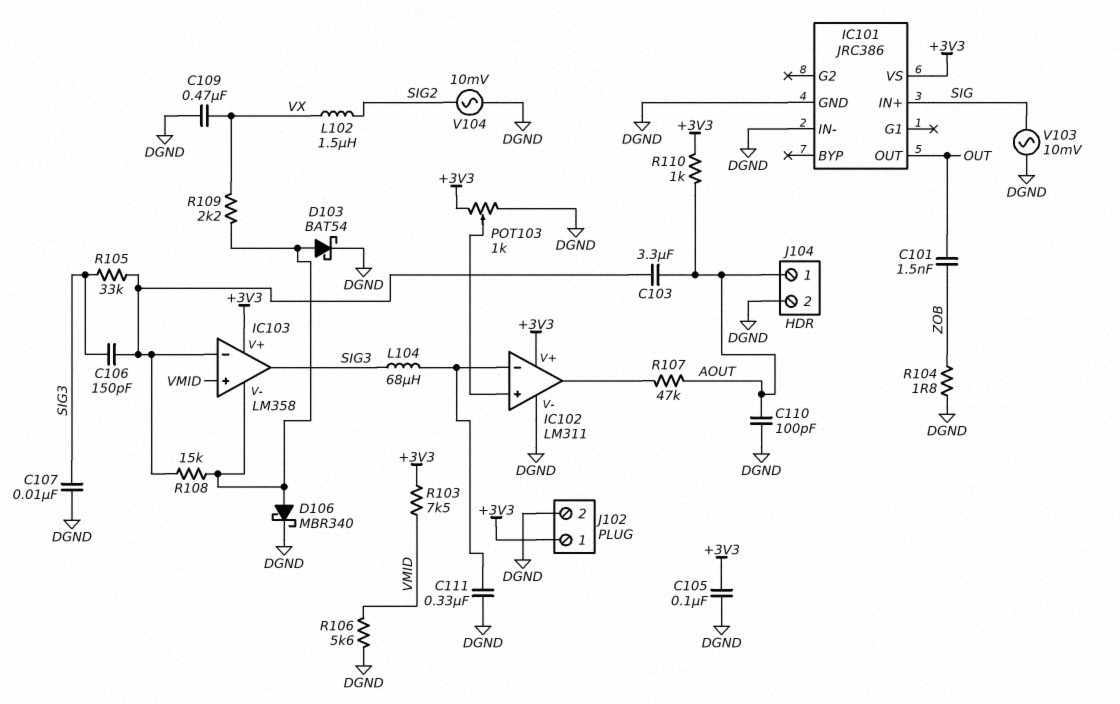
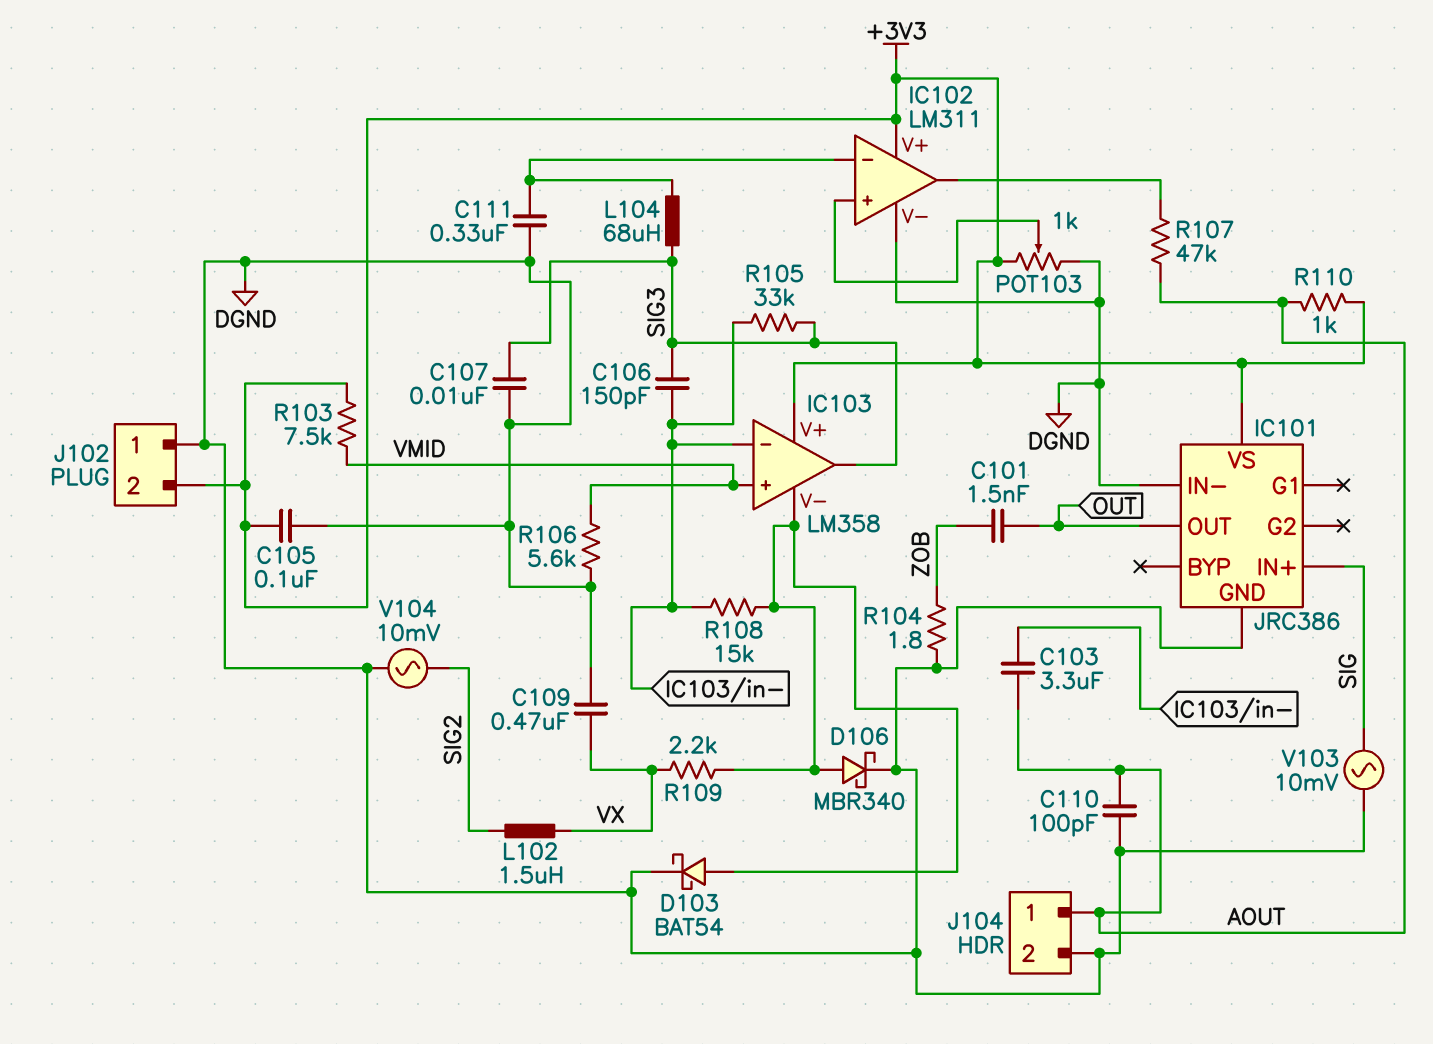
J102 pin 1: +3V3 -> DGND
J102 pin 2: DGND -> +3V3

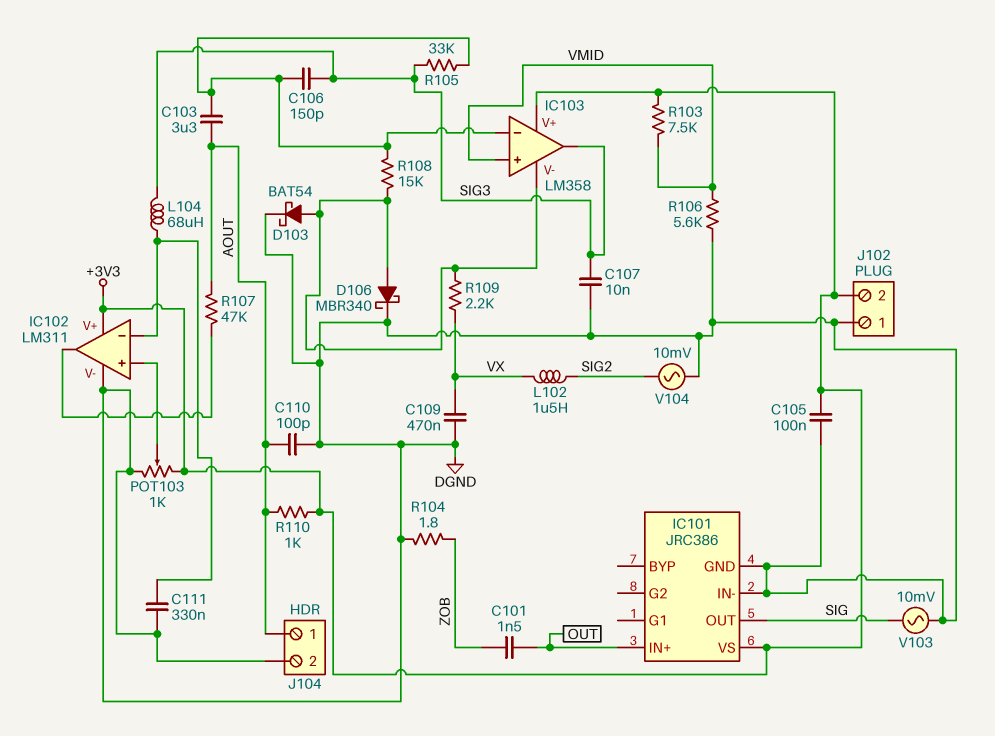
IC101 pin IN+: SIG -> OUT
IC101 pin OUT: OUT -> SIG

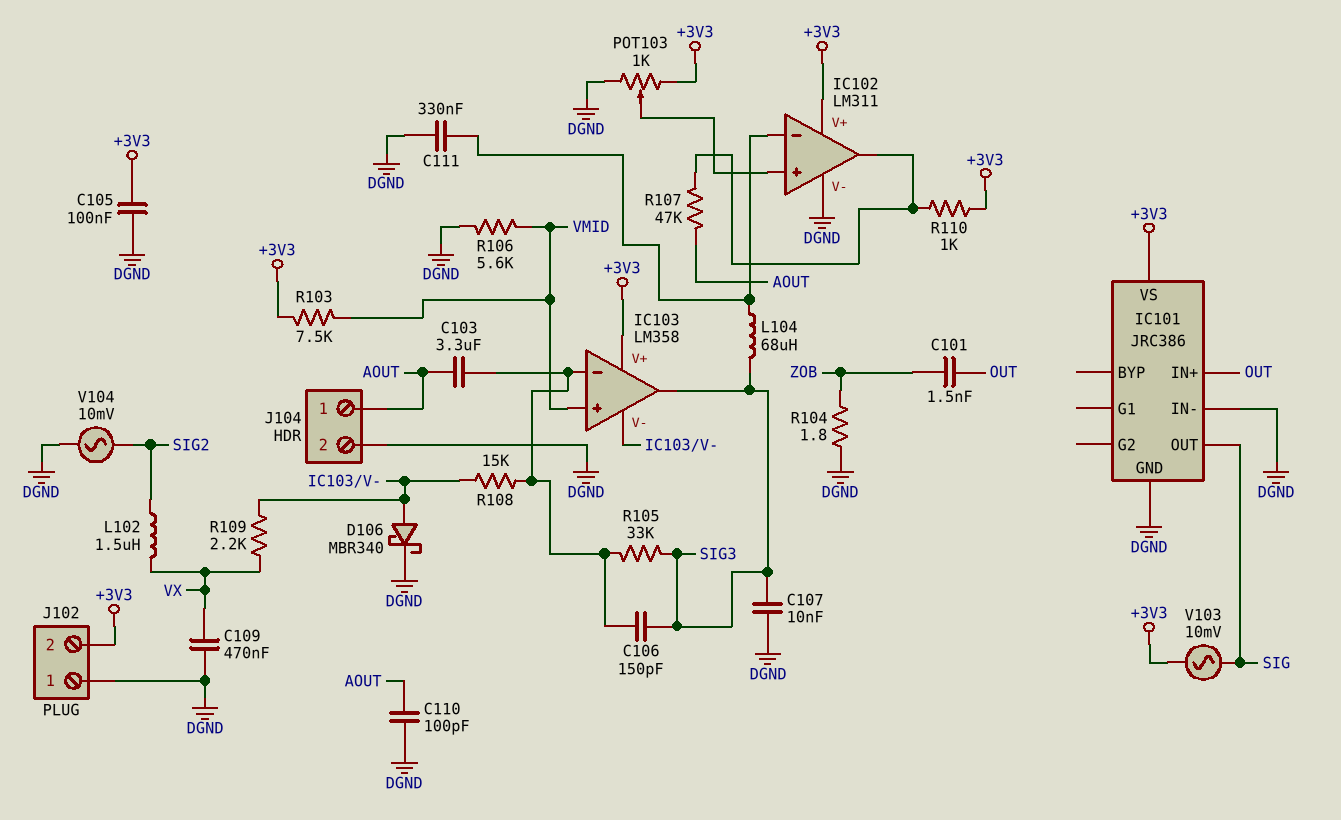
D103: schottky BAT54 (A IC103/V-, K DGND) -> none
R110: 1k (+3V3, AOUT) -> 1k (+3V3, IC102/out)
V103: AC 10mV (DGND, SIG) -> AC 10mV (+3V3, SIG)

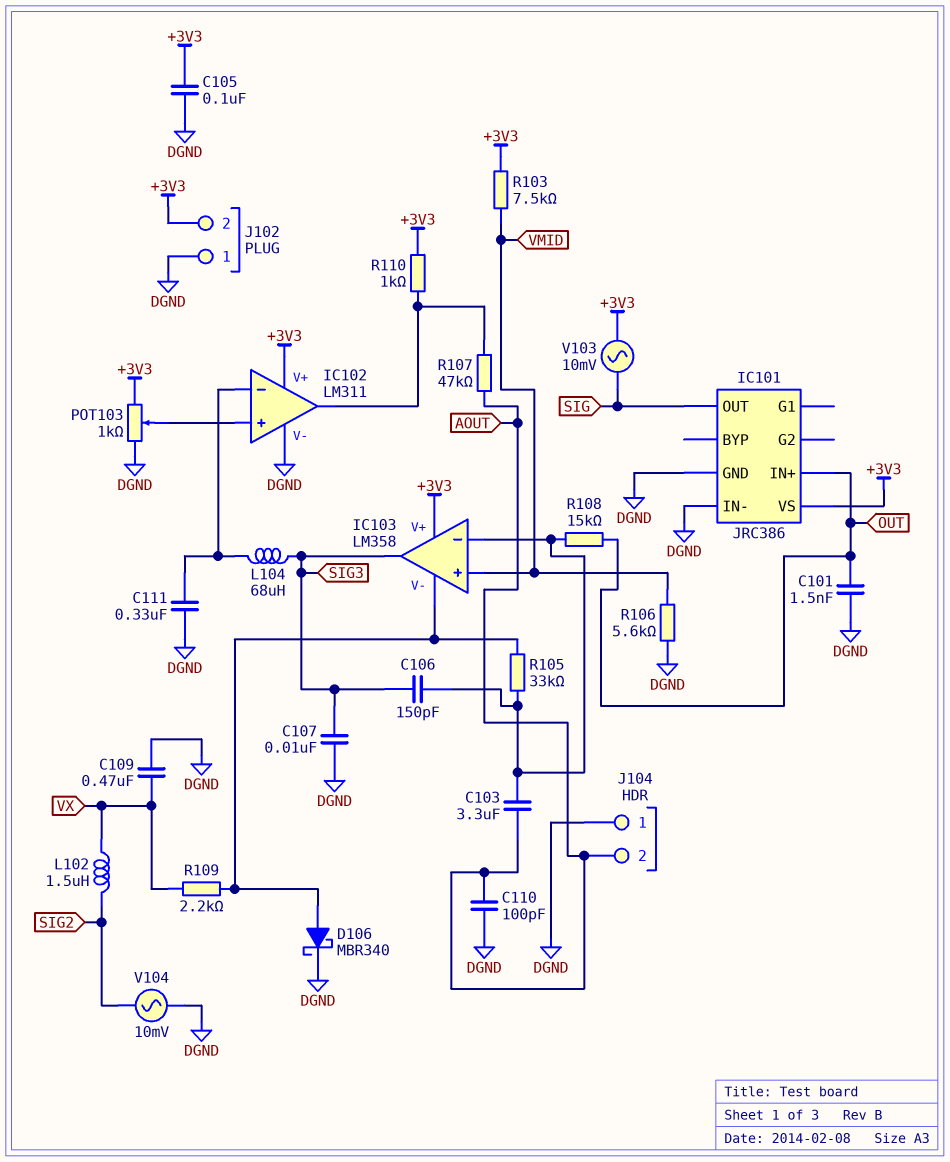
C101: 1.5nF (OUT, ZOB) -> 1.5nF (DGND, OUT)
J104 pin 1: AOUT -> DGND
J104 pin 2: DGND -> AOUT
R104: 1.8 (DGND, ZOB) -> none
R105: 33k (IC103/in-, SIG3) -> 33k (IC103/V-, IC103/in-)
R108: 15k (IC103/V-, IC103/in-) -> 15k (IC103/in-, OUT)

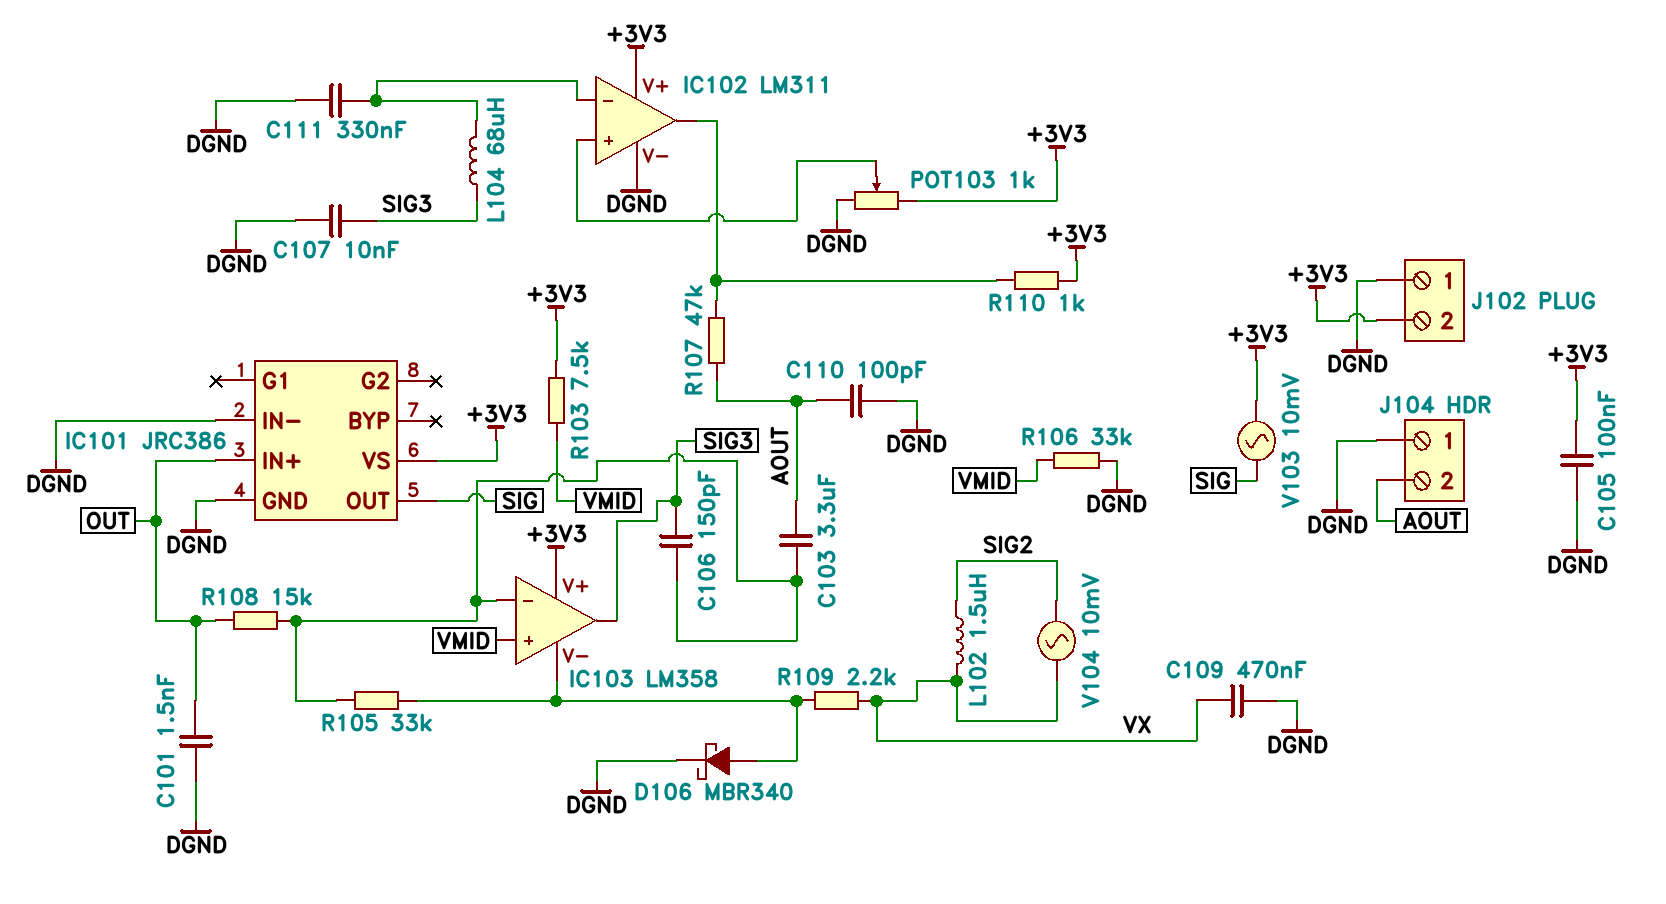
R106: 5.6k (DGND, VMID) -> 33k (DGND, VMID)
V104: AC 10mV (DGND, SIG2) -> AC 10mV (SIG2, VX)

